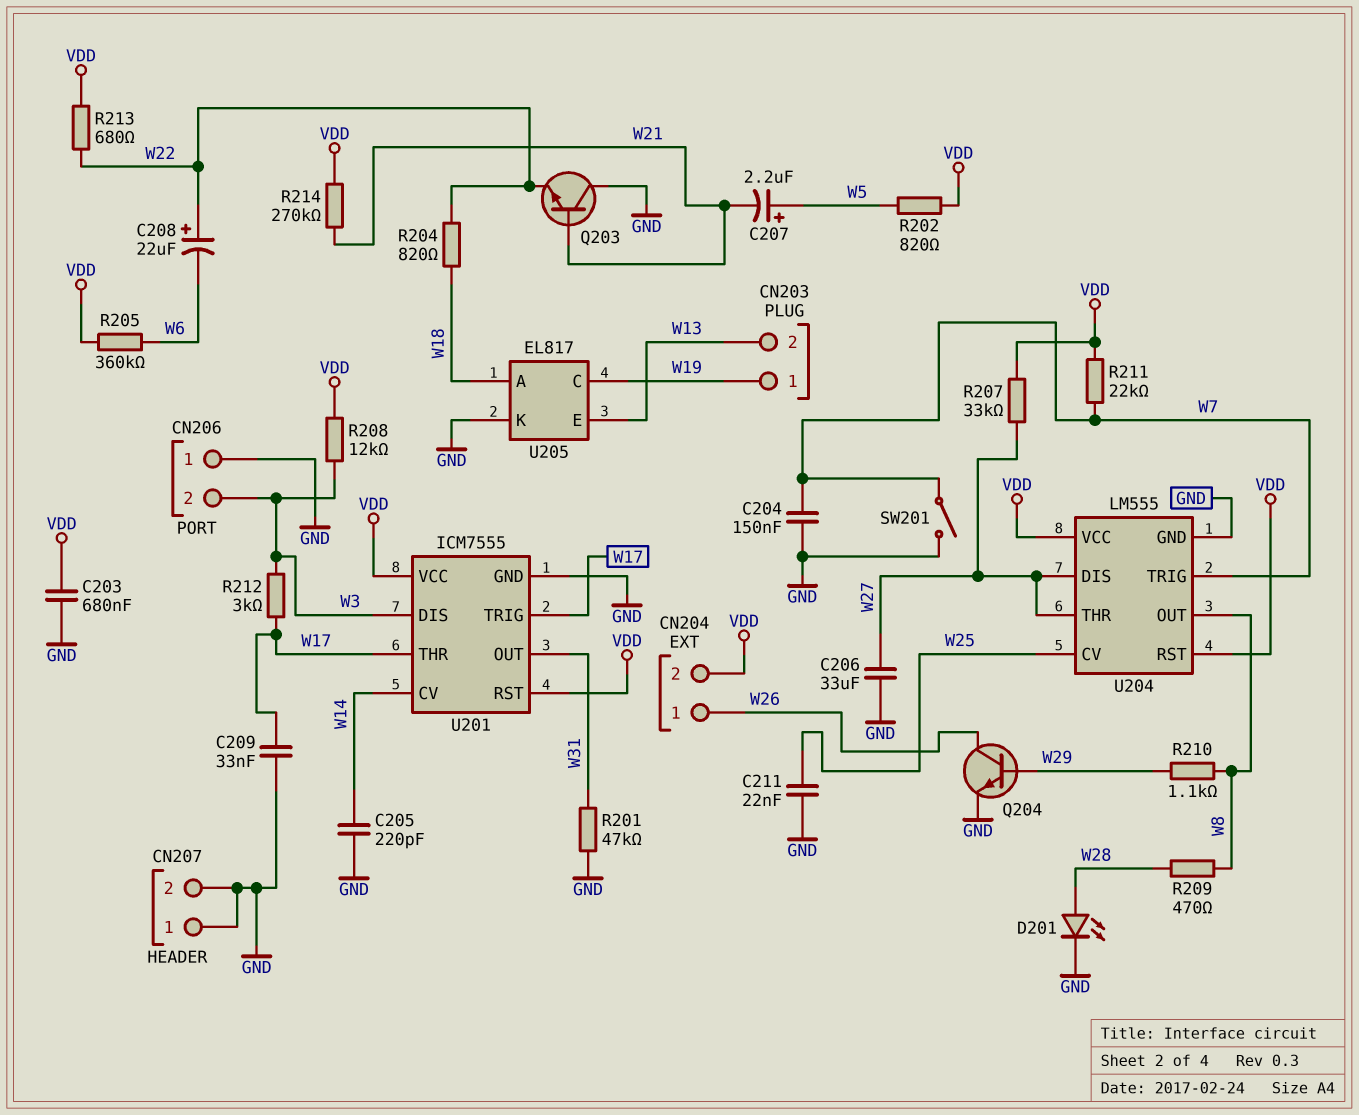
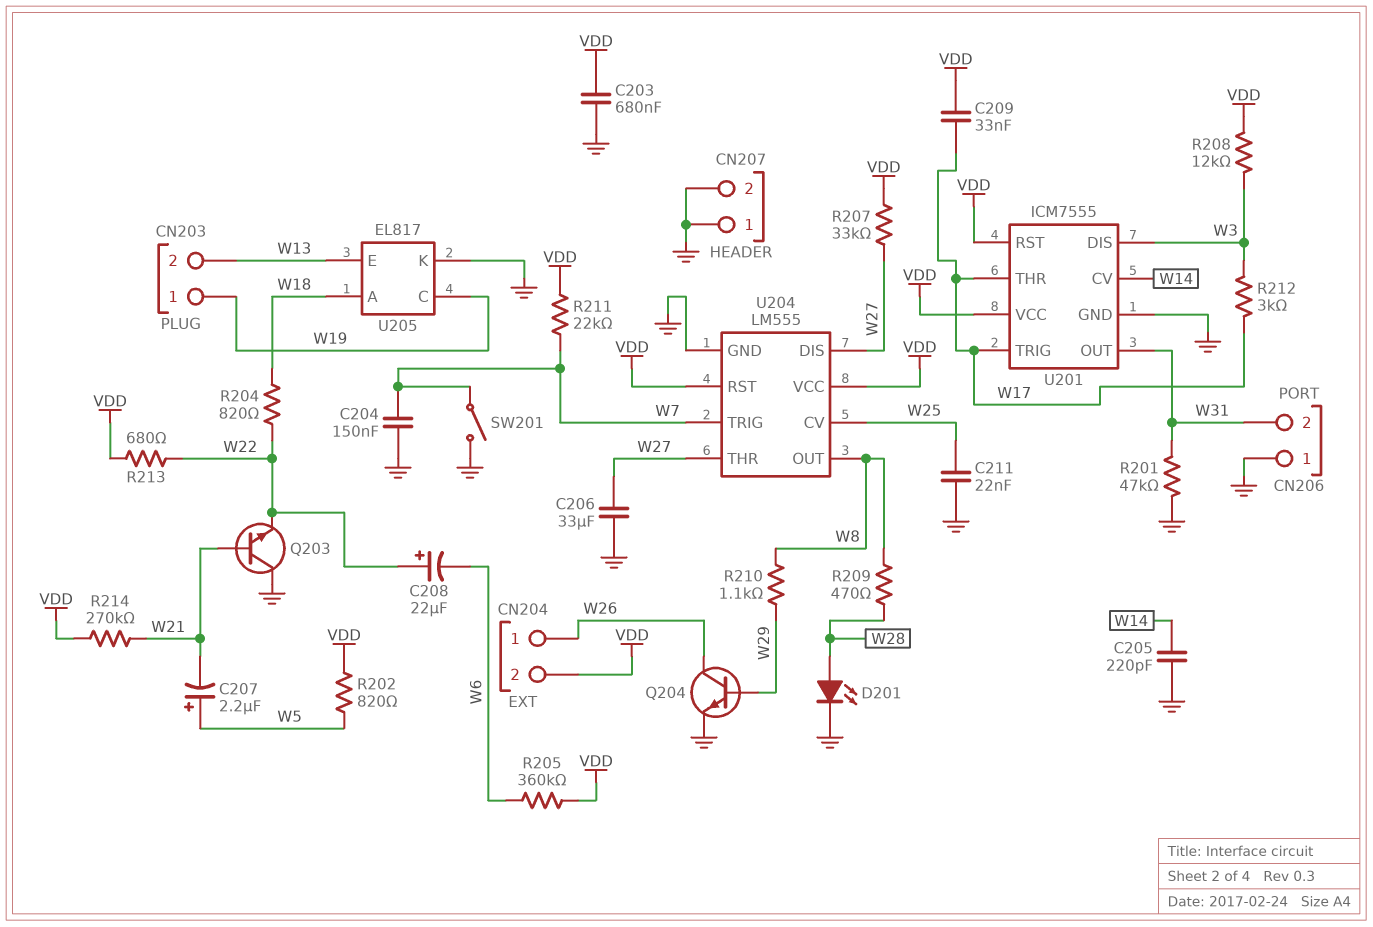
C209: 33nF (GND, W17) -> 33nF (VDD, W17)
CN206 pin 2: W3 -> W31

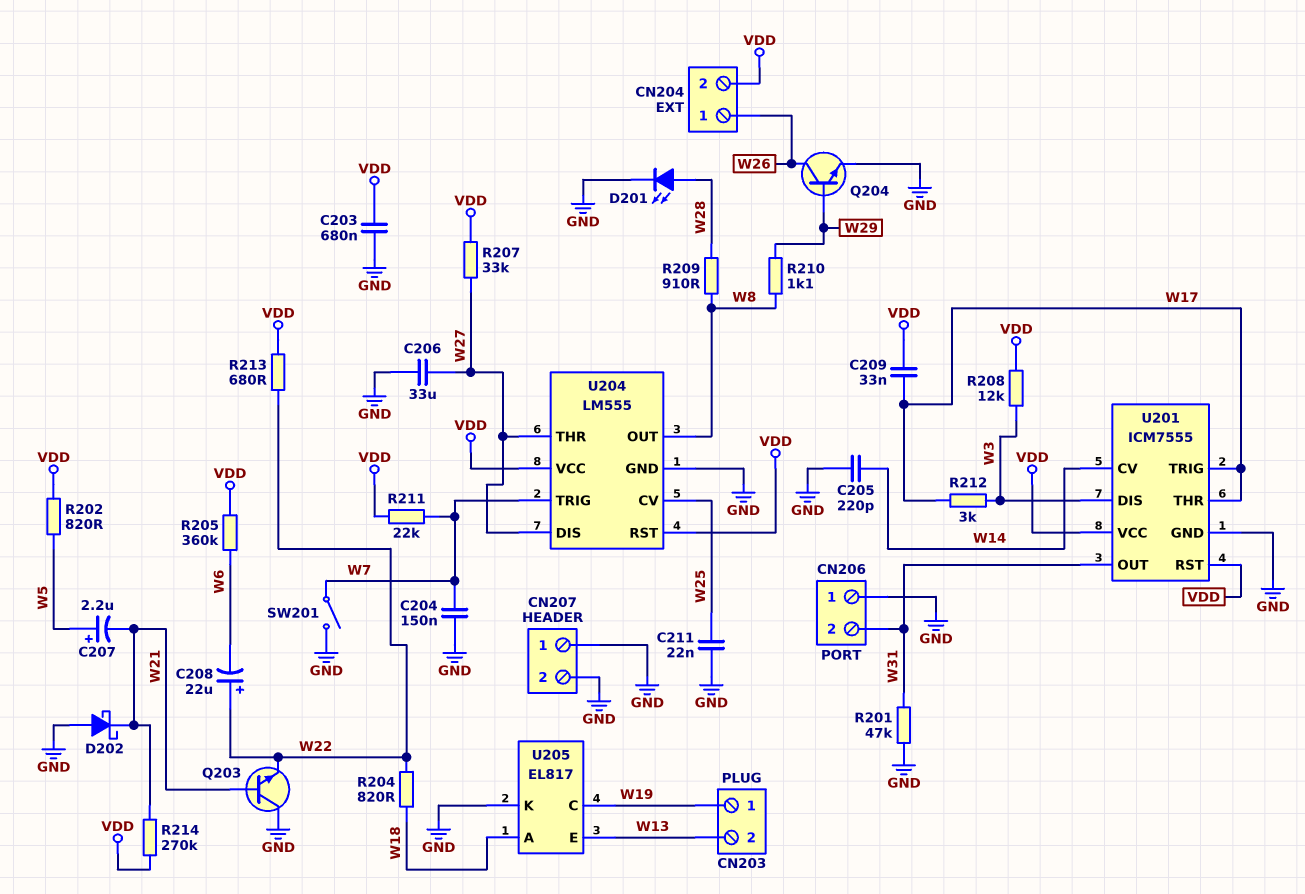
D202: none -> schottky (A GND, K W21)
R209: 470 (W8, W28) -> 910 (W8, W28)

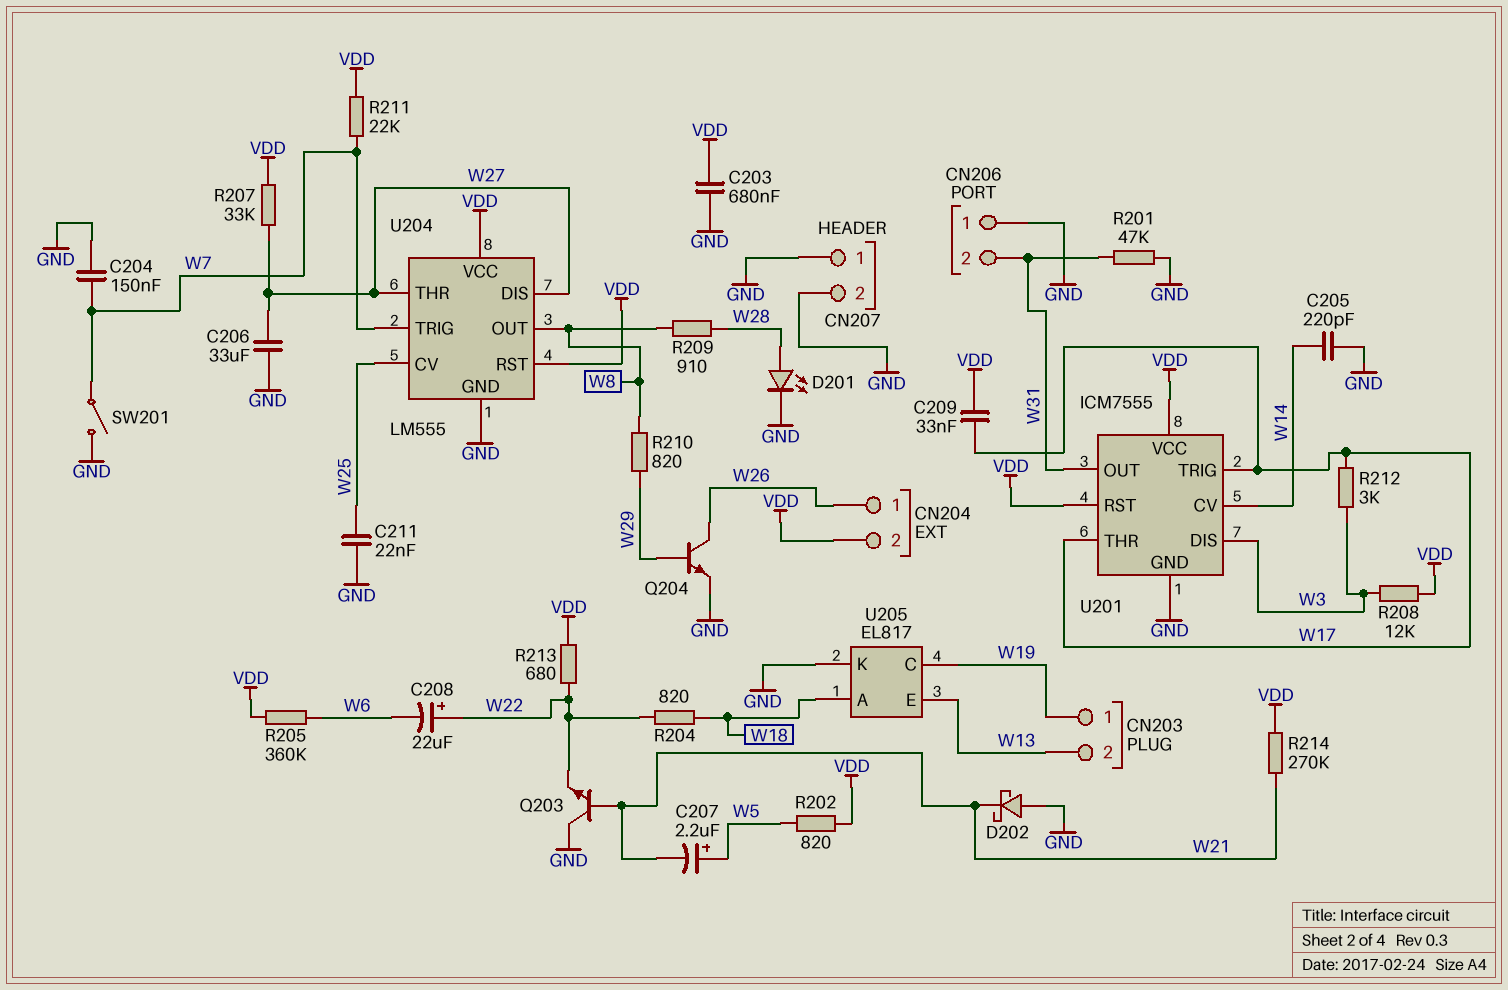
R210: 1.1k (W8, W29) -> 820 (W8, W29)

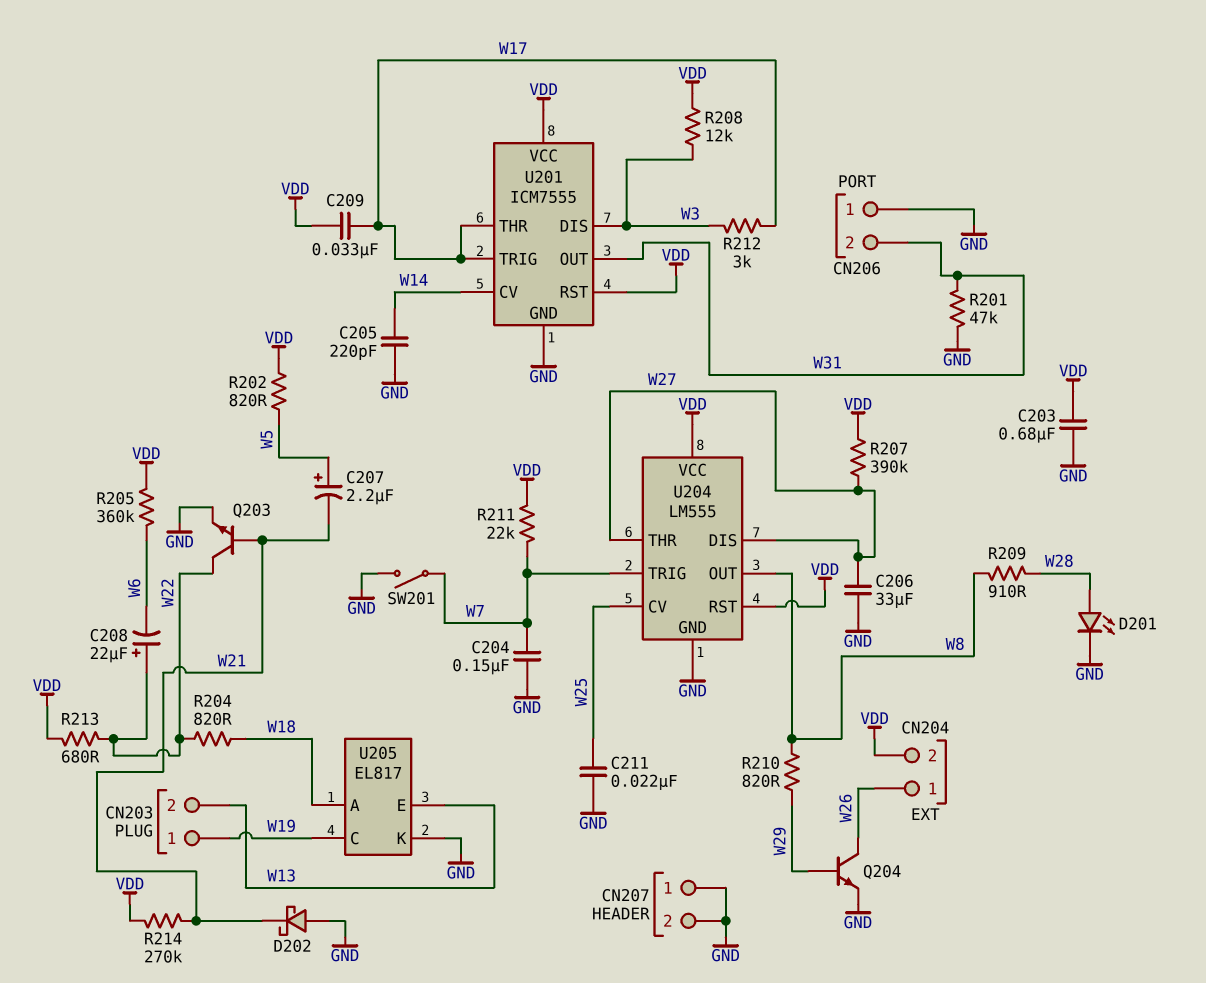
Q203: NPN (B W21, C GND, E W22) -> NPN (B W21, C W22, E GND)
R207: 33k (VDD, W27) -> 390k (VDD, W27)

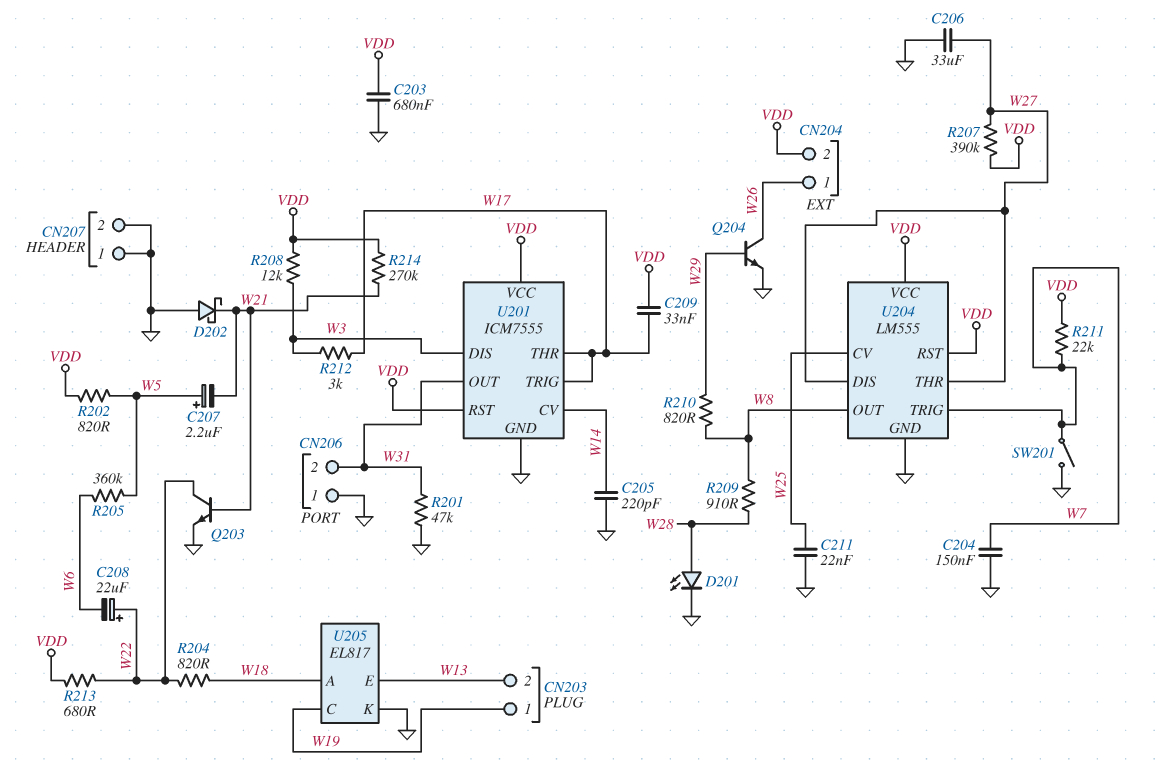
R205: 360k (VDD, W6) -> 360k (W5, W6)

